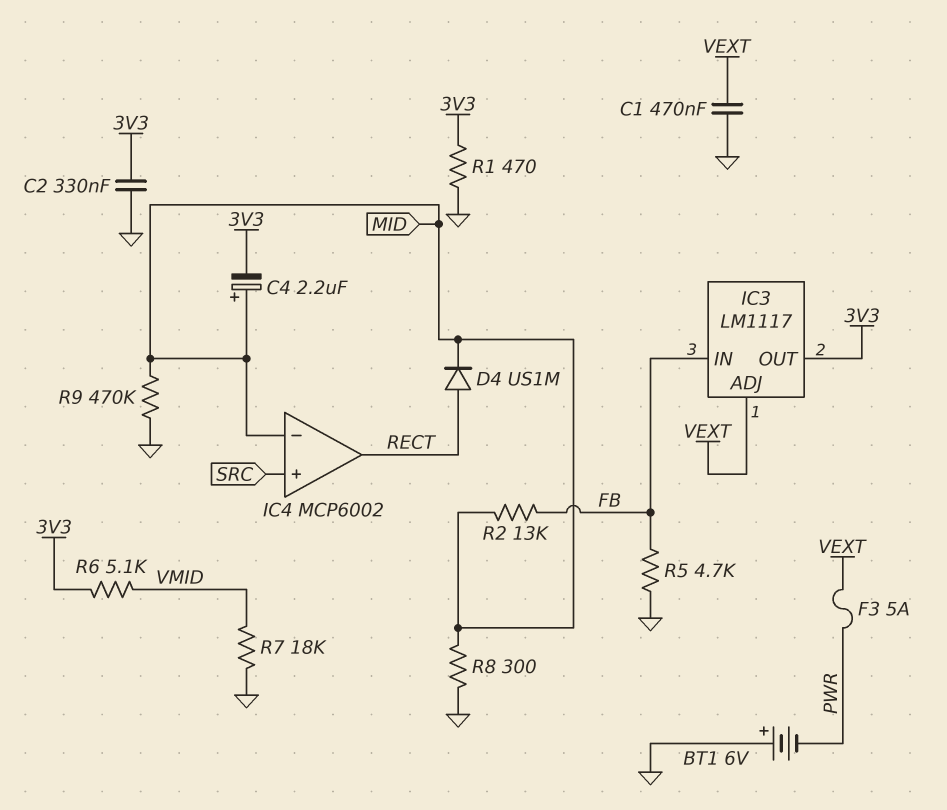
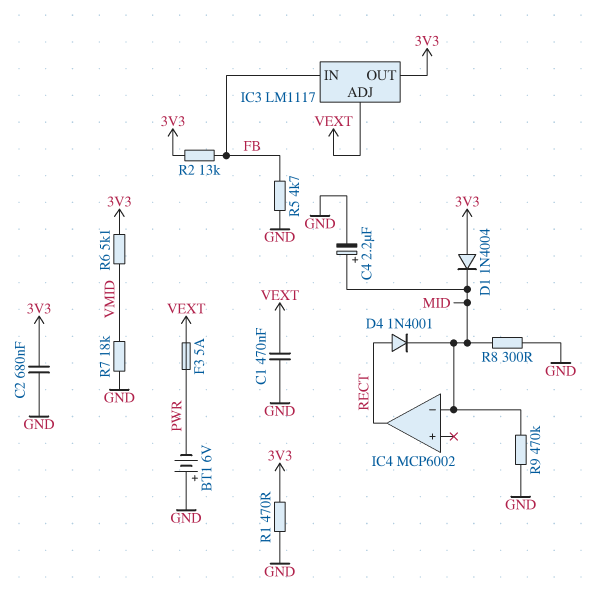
C2: 330nF (3V3, GND) -> 680nF (3V3, GND)
C4: 2.2uF (plus MID, minus 3V3) -> 2.2uF (plus MID, minus GND)
D1: none -> diode 1N4004 (A 3V3, K MID)
D4: diode US1M (A RECT, K MID) -> diode 1N4001 (A RECT, K MID)
IC4 pin in+: SRC -> none
R2: 13k (FB, MID) -> 13k (3V3, FB)

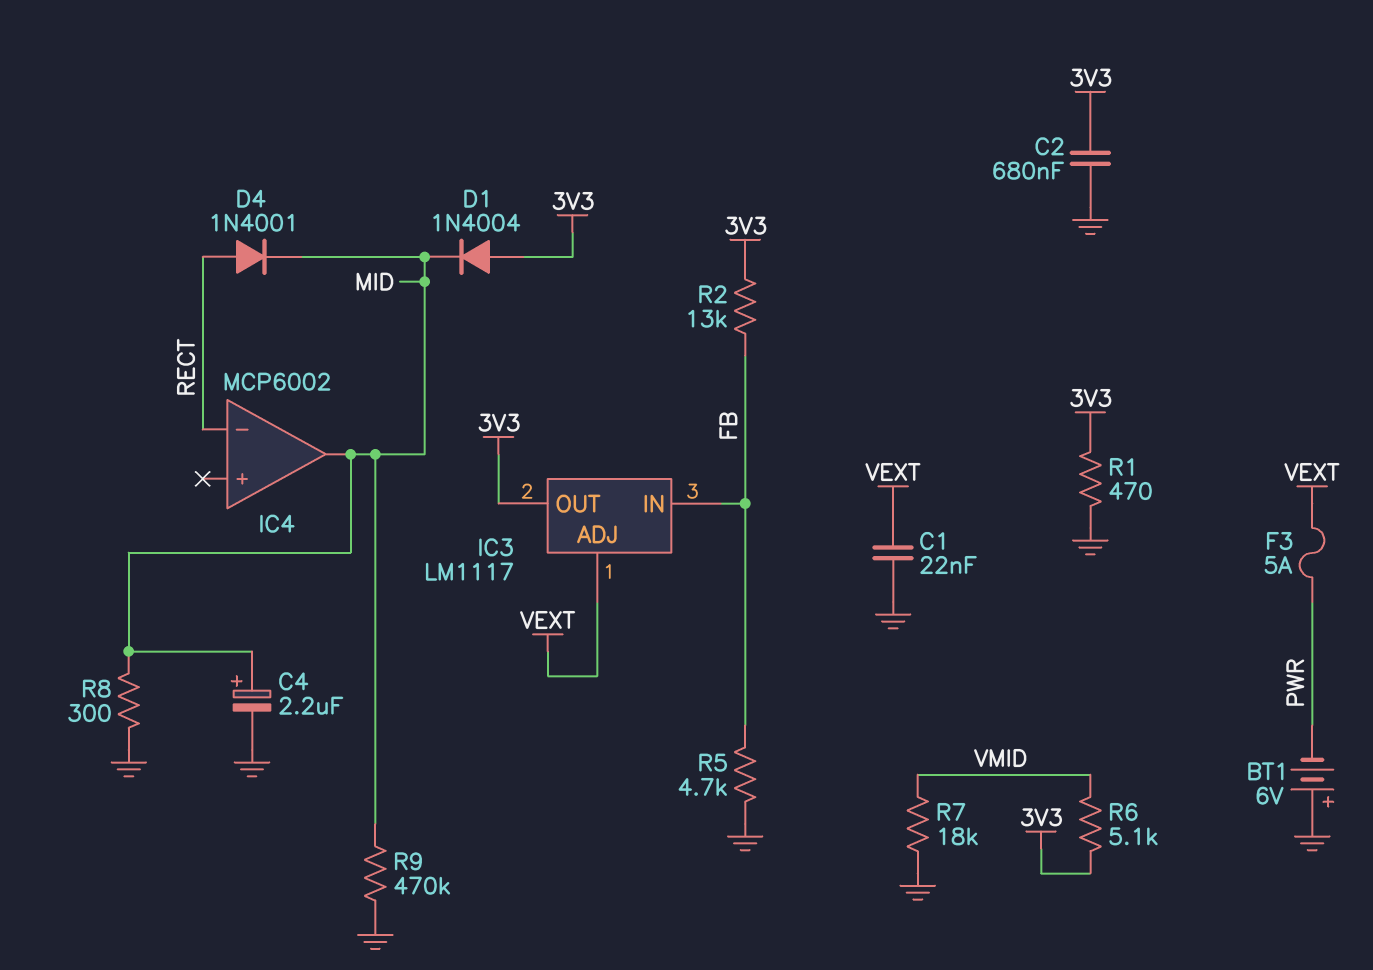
C1: 470nF (GND, VEXT) -> 22nF (GND, VEXT)
IC4 pin in-: MID -> RECT
IC4 pin out: RECT -> MID

